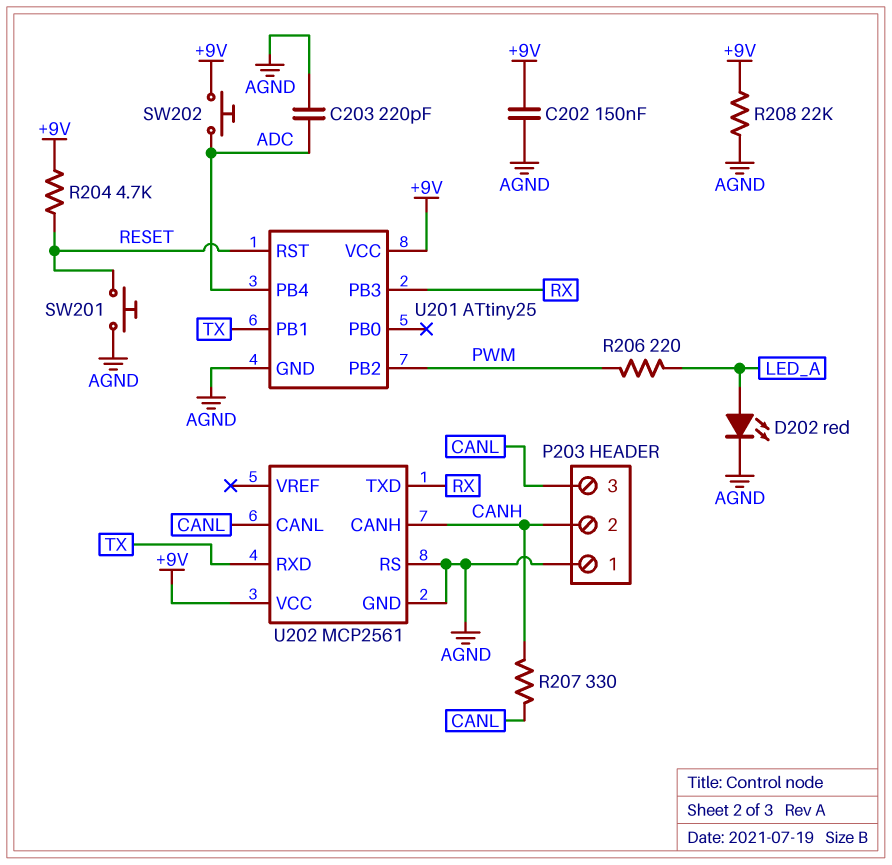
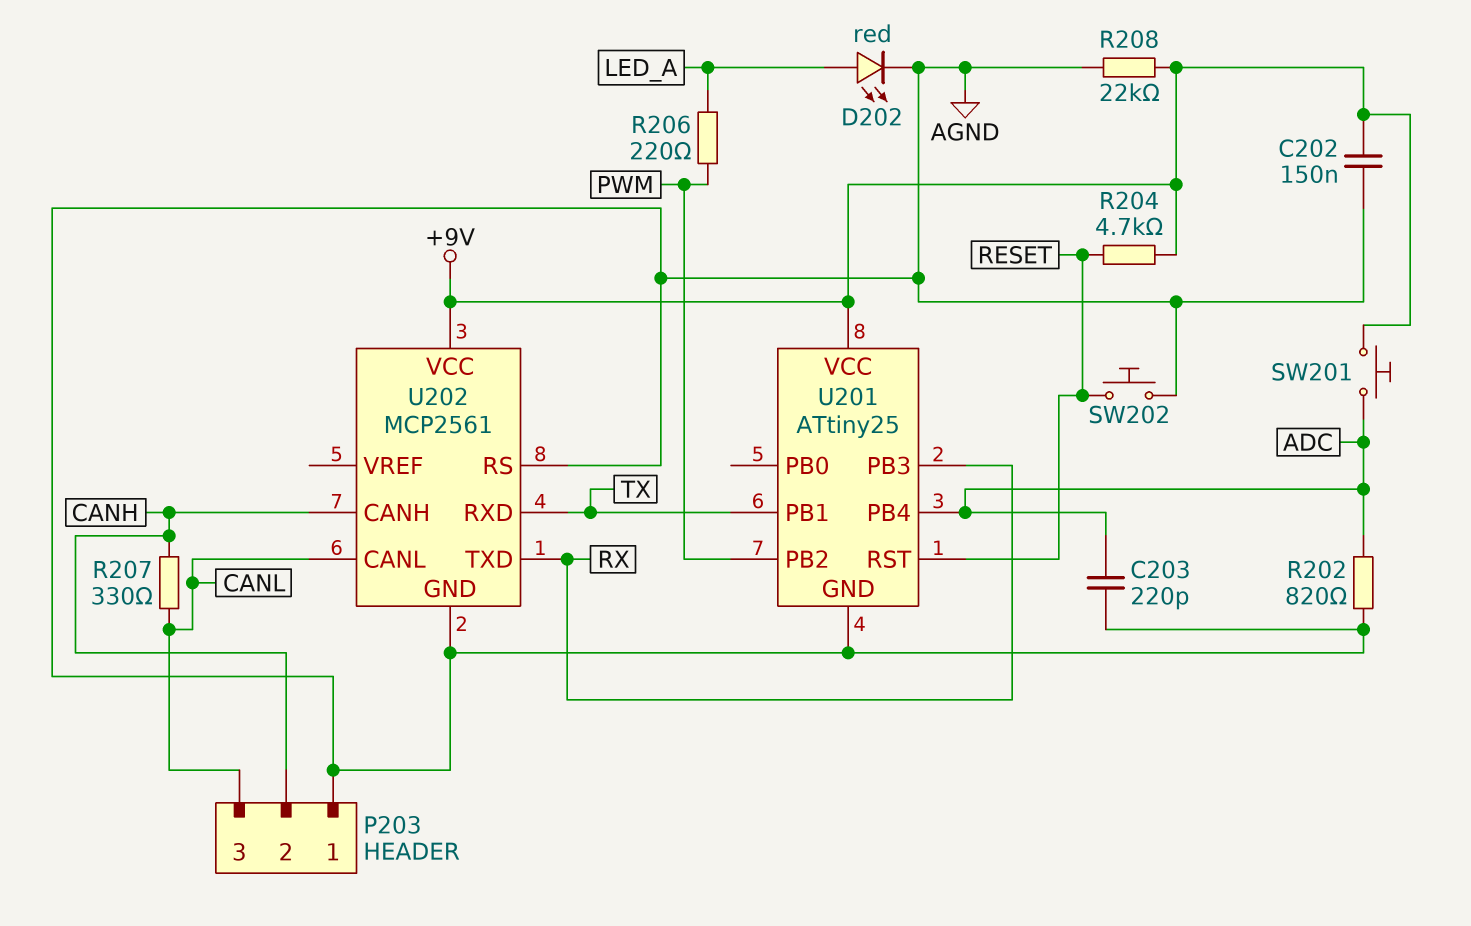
R202: none -> 820 (ADC, AGND)
SW201: button (AGND, RESET) -> button (+9V, ADC)
SW202: button (+9V, ADC) -> button (AGND, RESET)

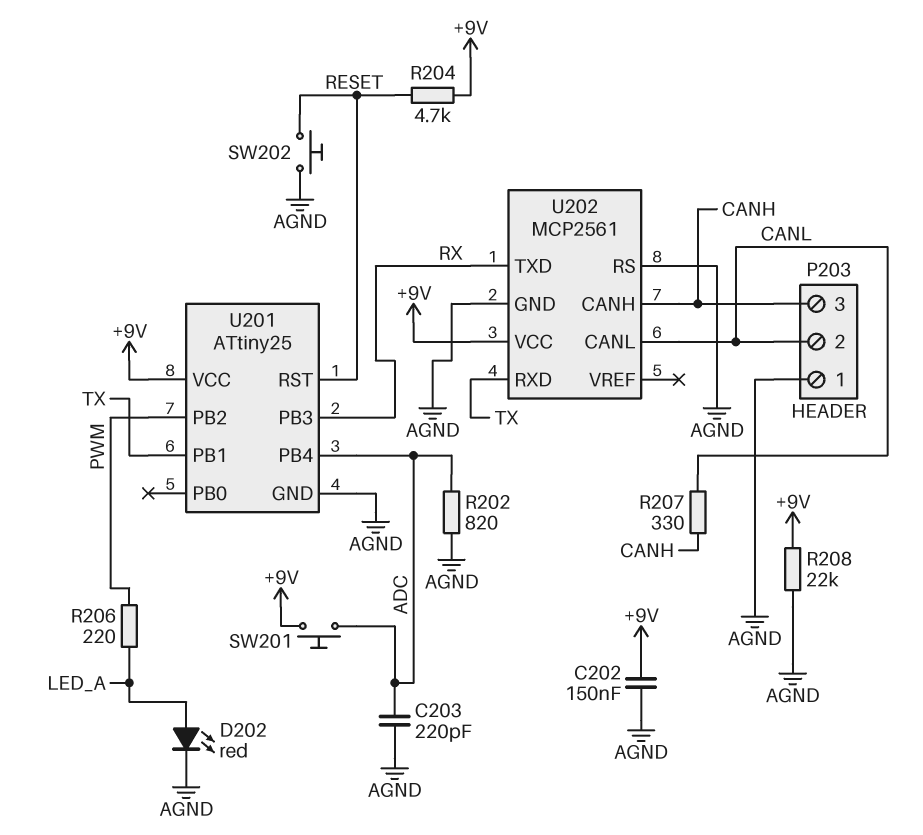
P203 pin 2: CANH -> CANL
P203 pin 3: CANL -> CANH

